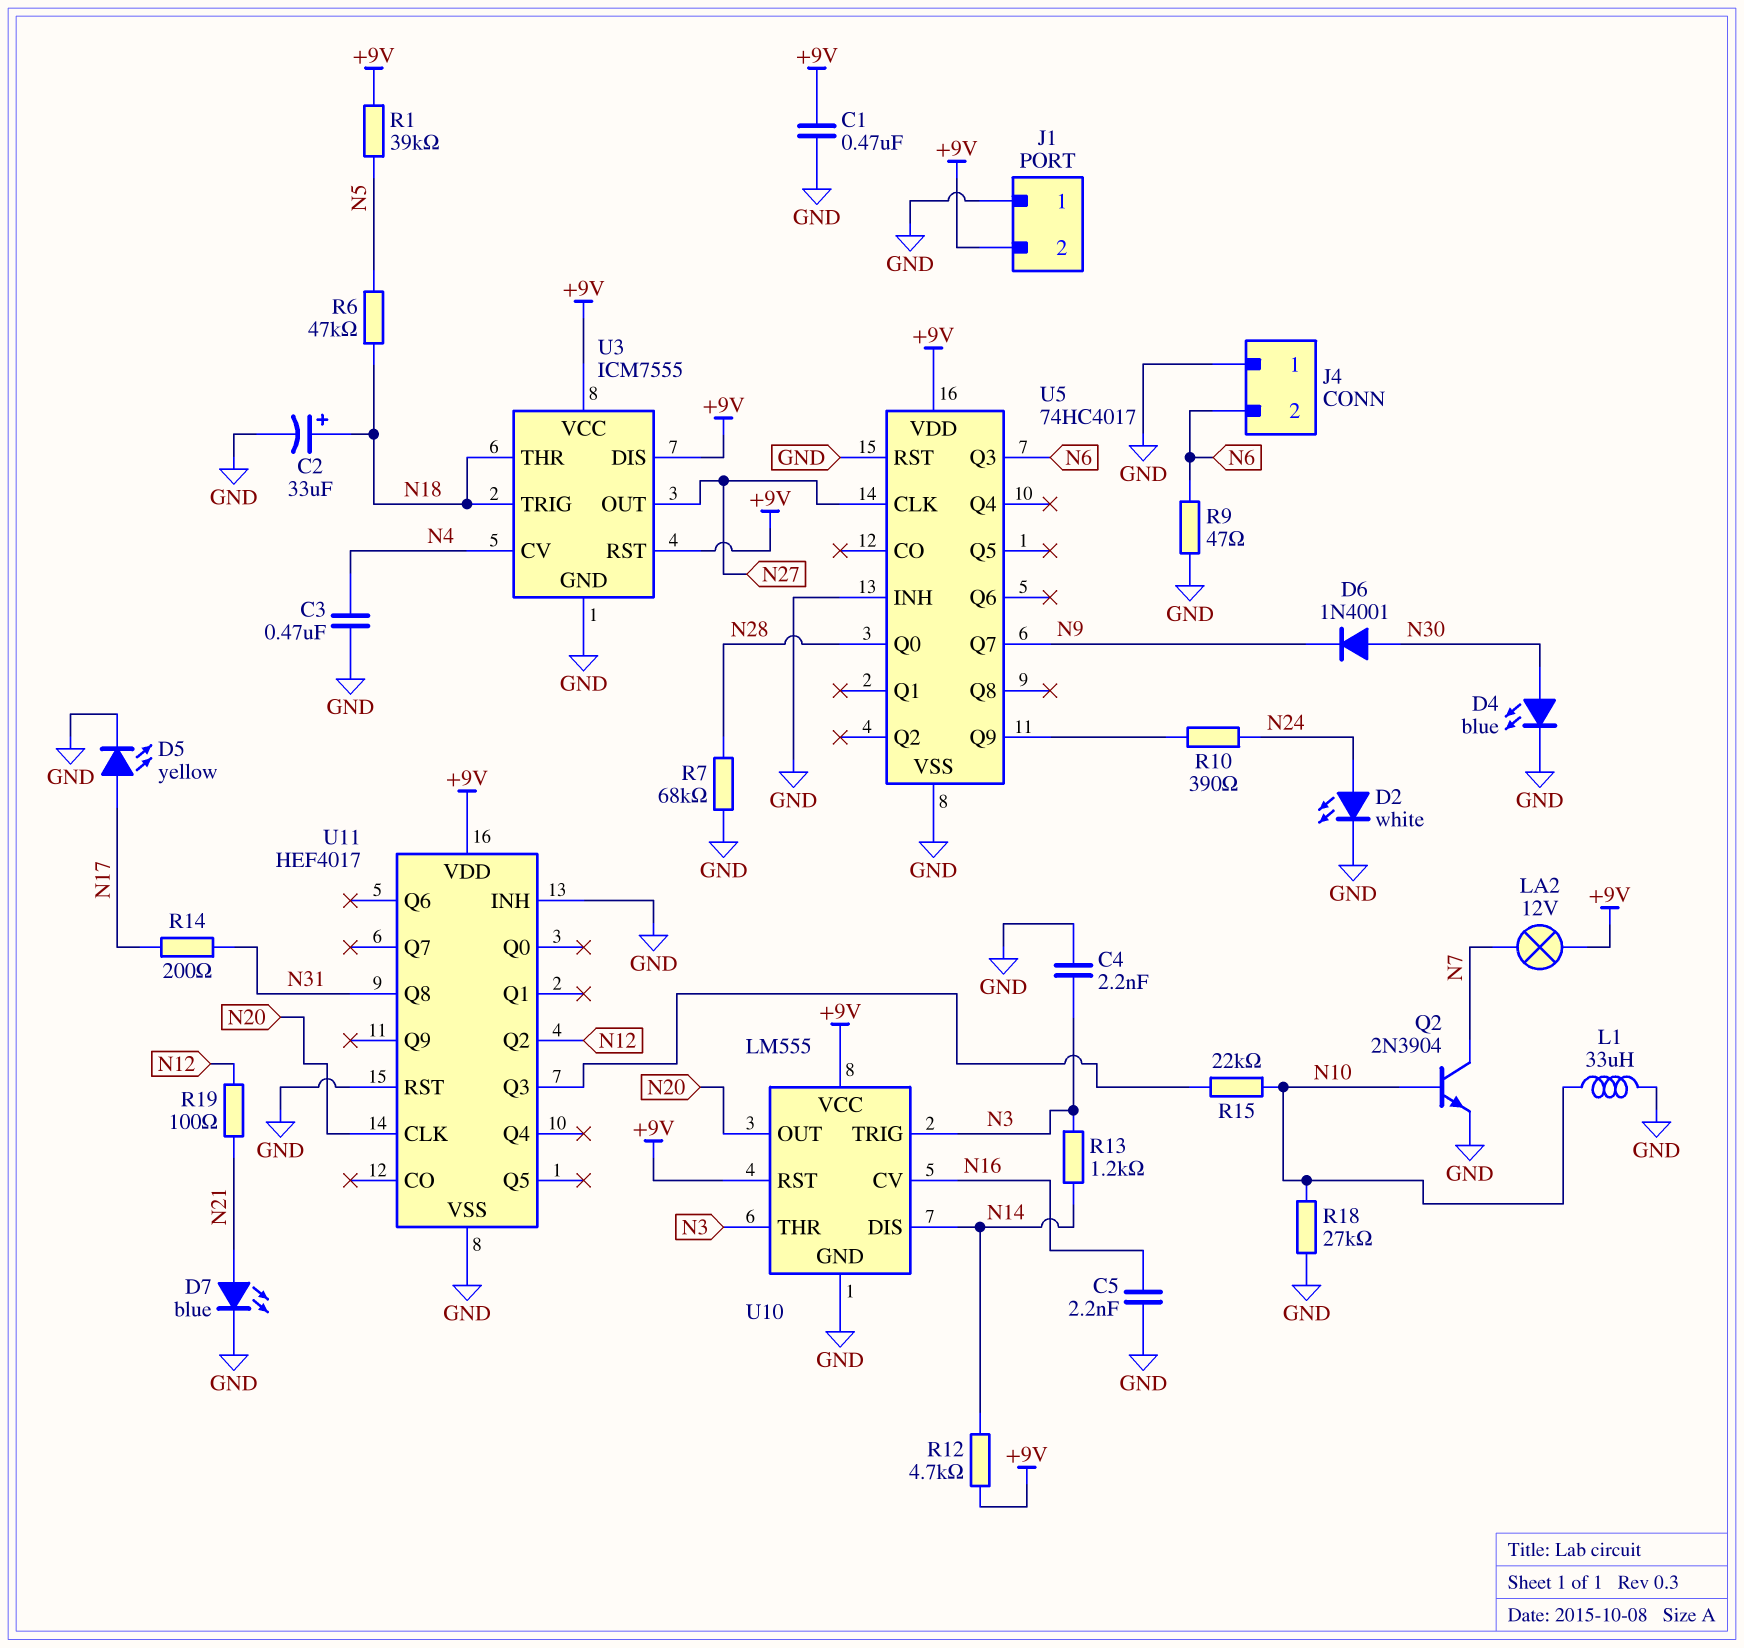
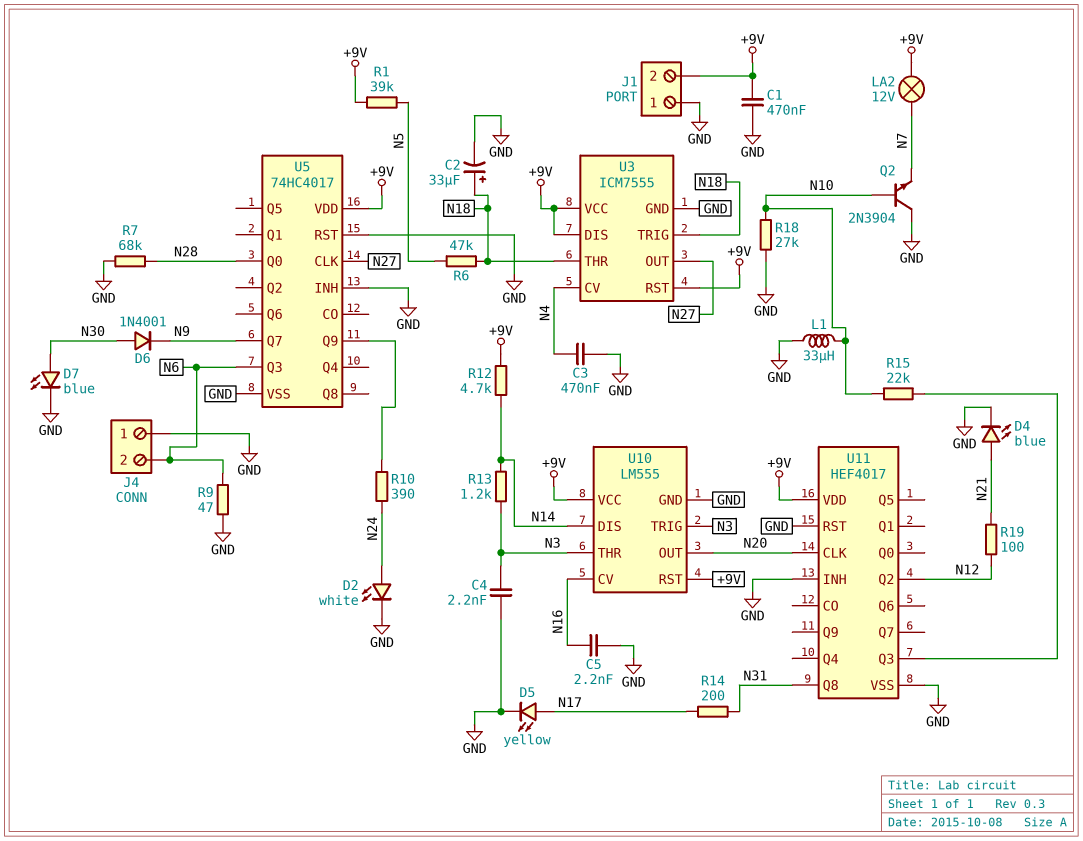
D4: LED blue (A N30, K GND) -> LED blue (A N21, K GND)
D7: LED blue (A N21, K GND) -> LED blue (A N30, K GND)
Q2: NPN 2N3904 (B N10, C N7, E GND) -> NPN 2N3904 (B N10, C GND, E N7)

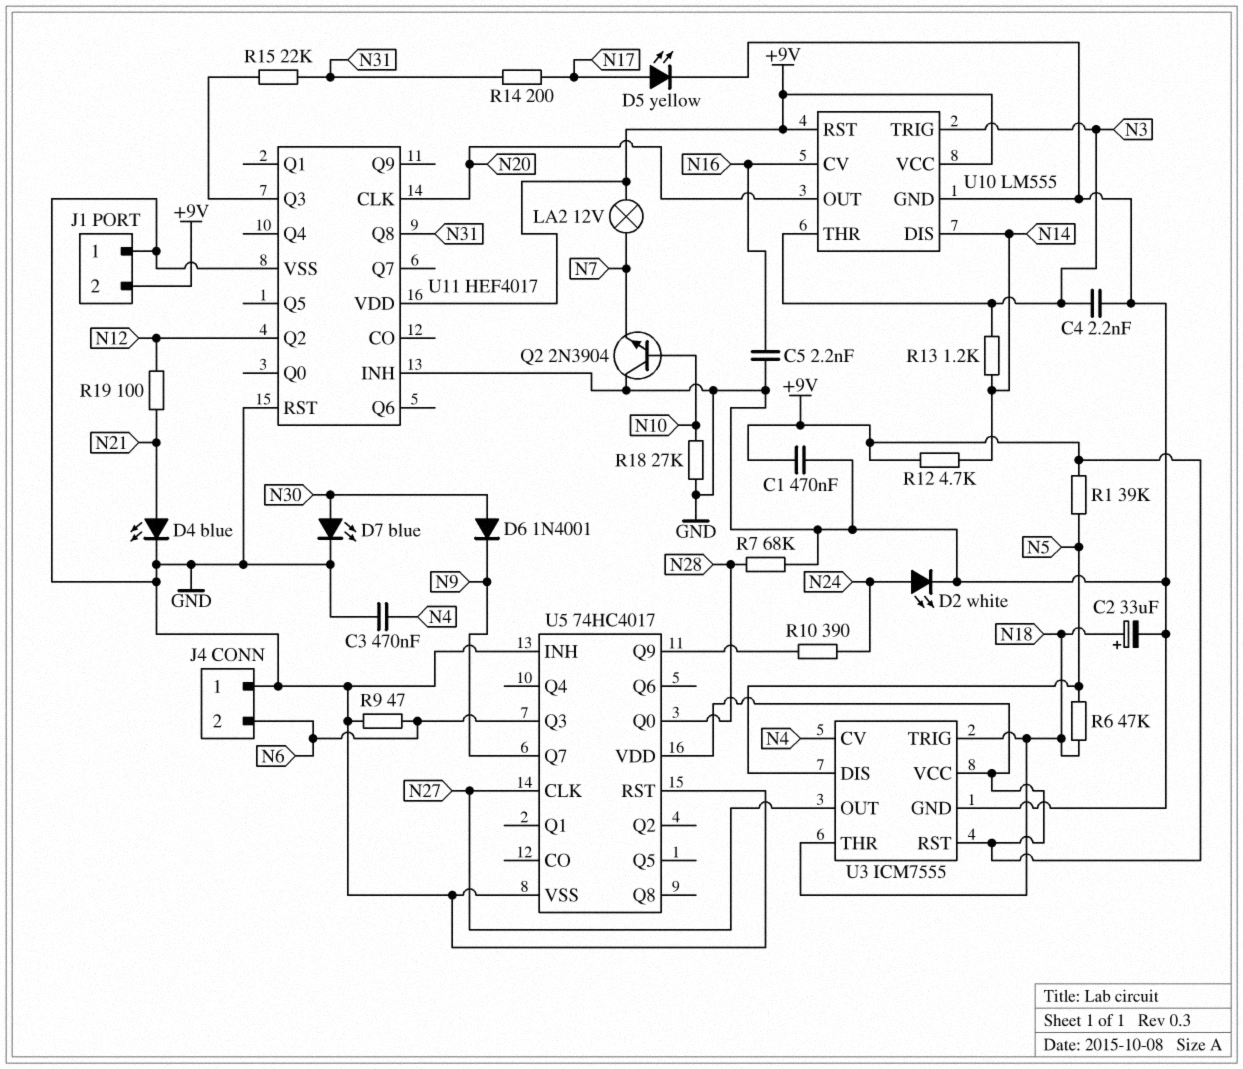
L1: 33uH (GND, N10) -> none
R15: 22k (N10, U11/Q3) -> 22k (N31, U11/Q3)
U3 pin DIS: +9V -> N5

